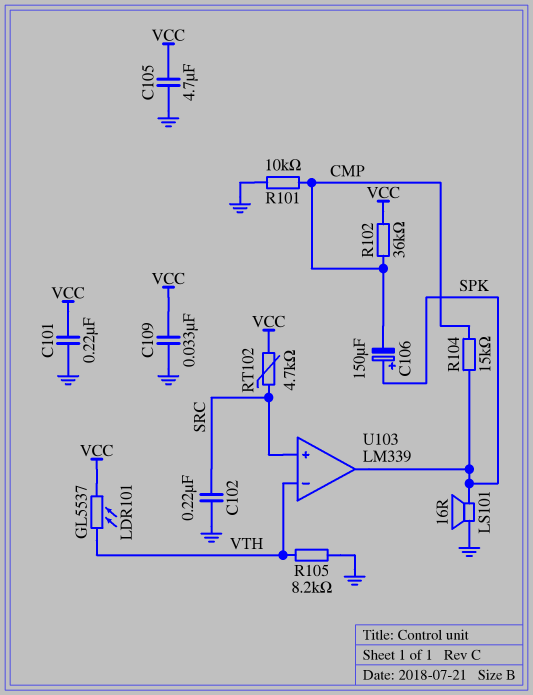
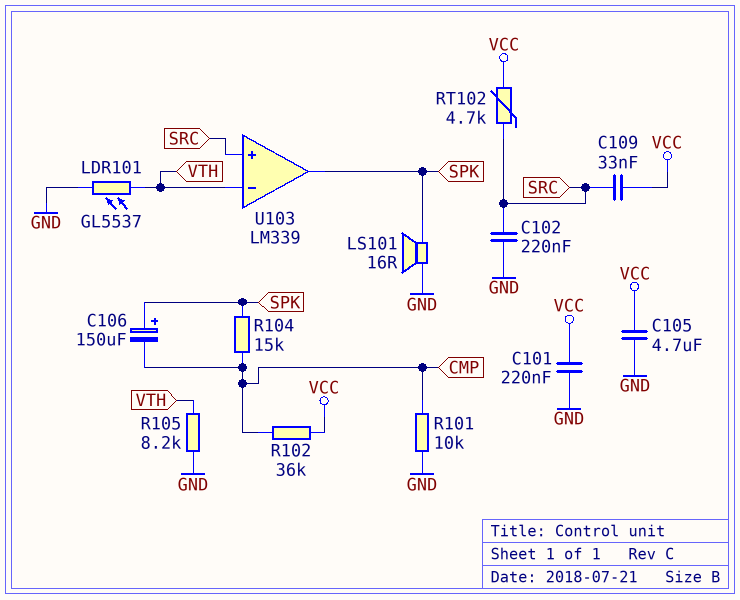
C109: 33nF (GND, VCC) -> 33nF (SRC, VCC)
LDR101: GL5537 (VCC, VTH) -> GL5537 (GND, VTH)

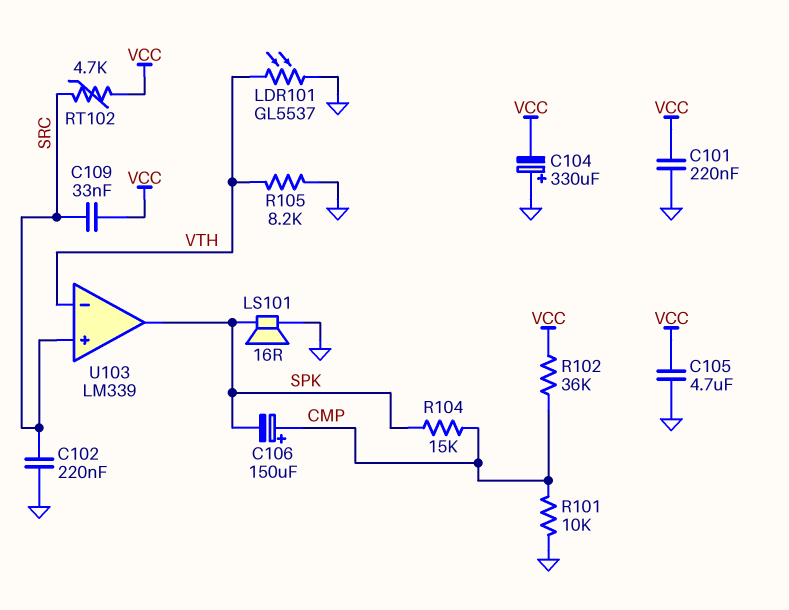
C104: none -> 330uF (plus GND, minus VCC)
C106: 150uF (plus SPK, minus CMP) -> 150uF (plus CMP, minus SPK)

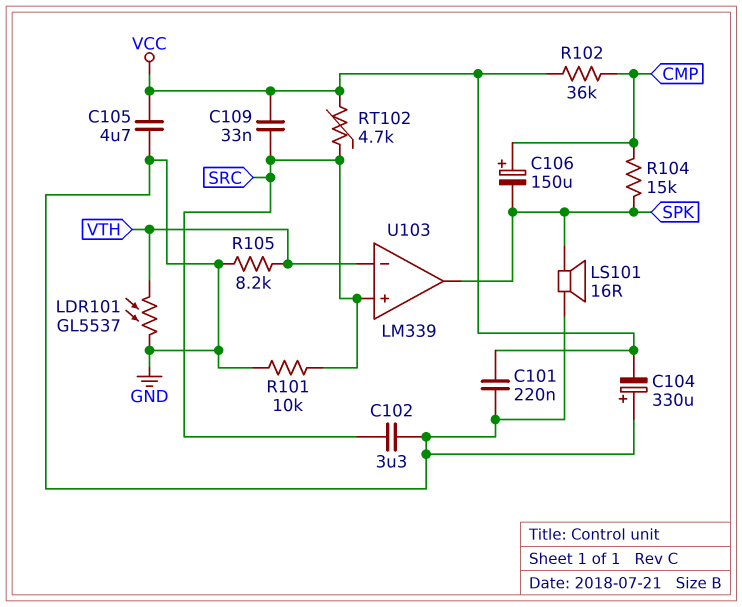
C102: 220nF (GND, SRC) -> 3.3uF (GND, SRC)
R101: 10k (CMP, GND) -> 10k (GND, SRC)

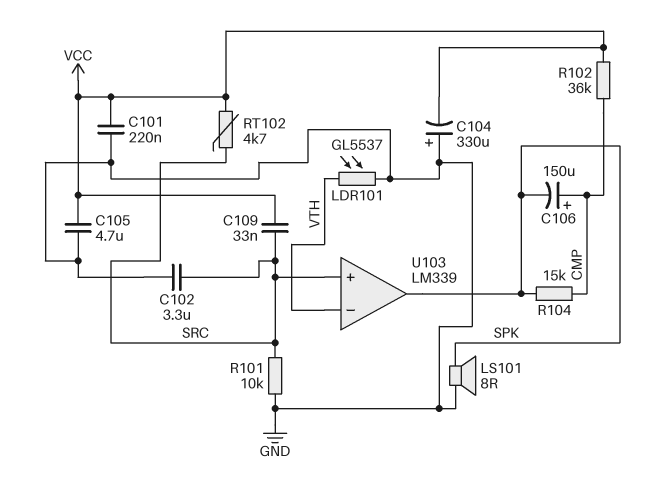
LS101: speaker 16R (GND, SPK) -> speaker 8R (GND, SPK)
R105: 8.2k (GND, VTH) -> none

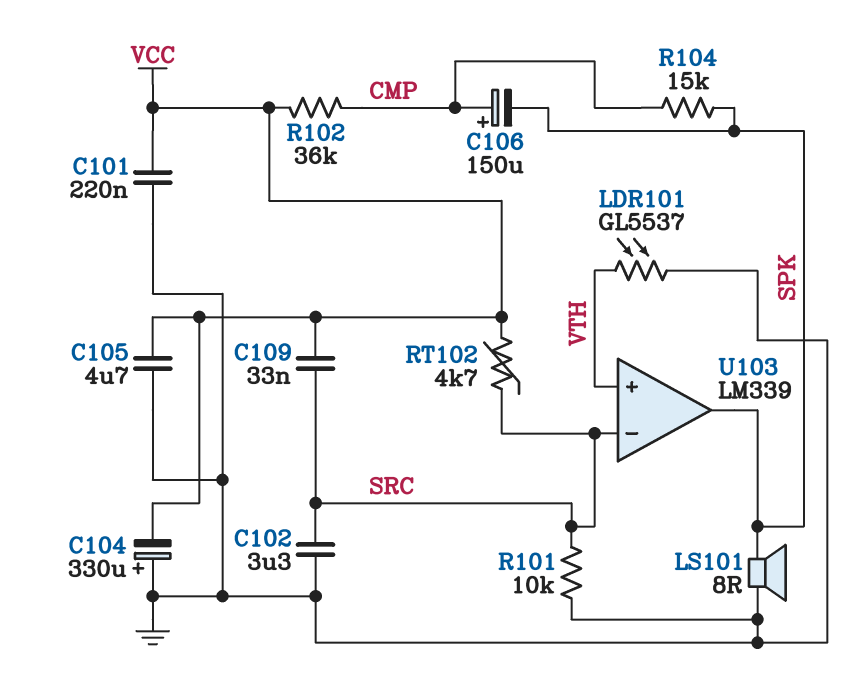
U103 pin in+: SRC -> VTH
U103 pin in-: VTH -> SRC

